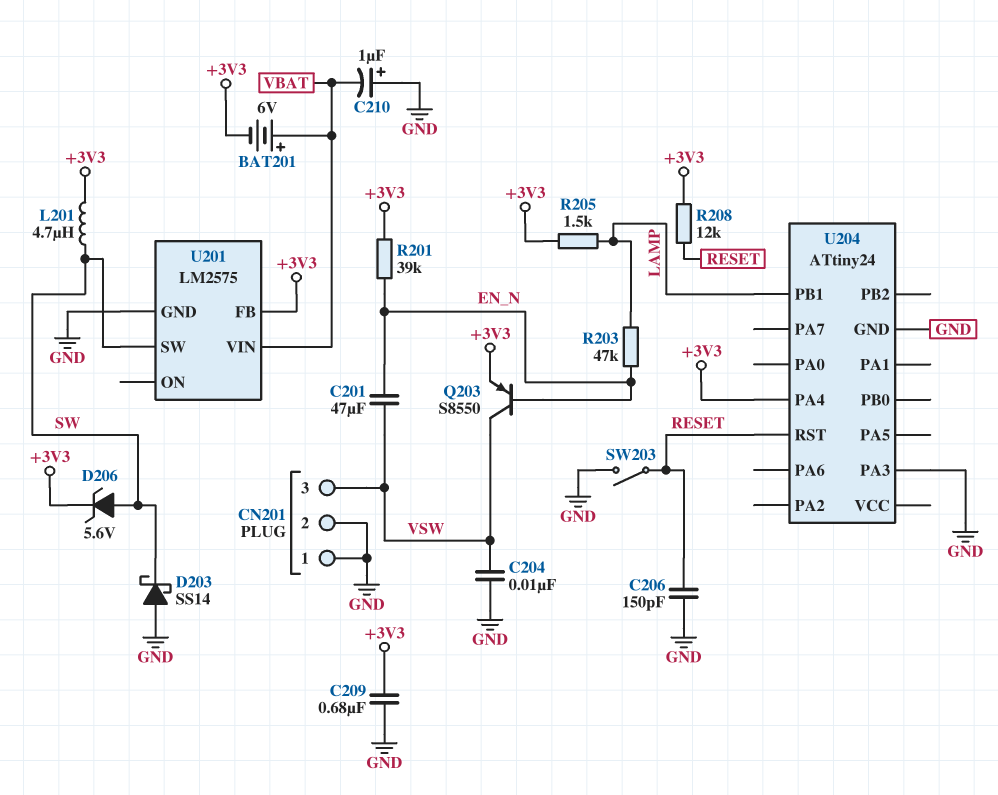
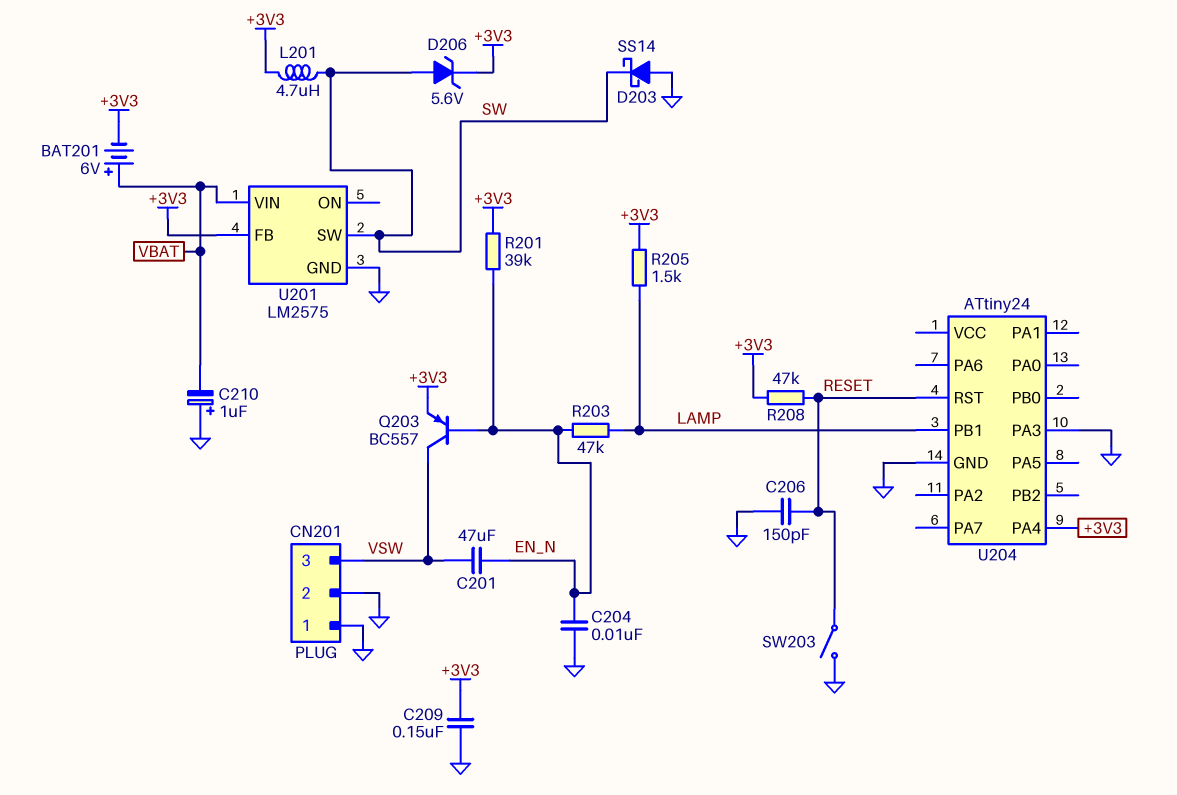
C204: 10nF (GND, VSW) -> 10nF (EN_N, GND)
C209: 680nF (+3V3, GND) -> 150nF (+3V3, GND)
Q203: PNP S8550 (B EN_N, C VSW, E +3V3) -> PNP BC557 (B EN_N, C VSW, E +3V3)
R208: 12k (+3V3, RESET) -> 47k (+3V3, RESET)

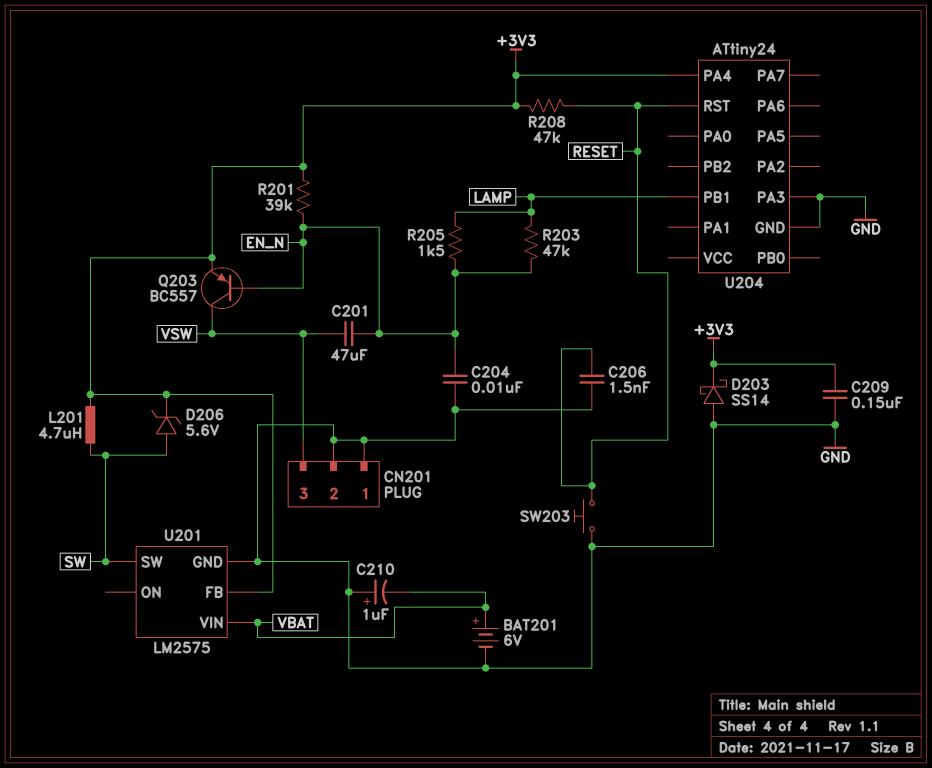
BAT201: 6V (plus VBAT, minus +3V3) -> 6V (plus VBAT, minus GND)
C206: 150pF (GND, RESET) -> 1.5nF (GND, RESET)
D203: schottky SS14 (A GND, K SW) -> schottky SS14 (A GND, K +3V3)
R205: 1.5k (+3V3, LAMP) -> 1.5k (EN_N, LAMP)
SW203: switch (GND, RESET) -> button (GND, RESET)

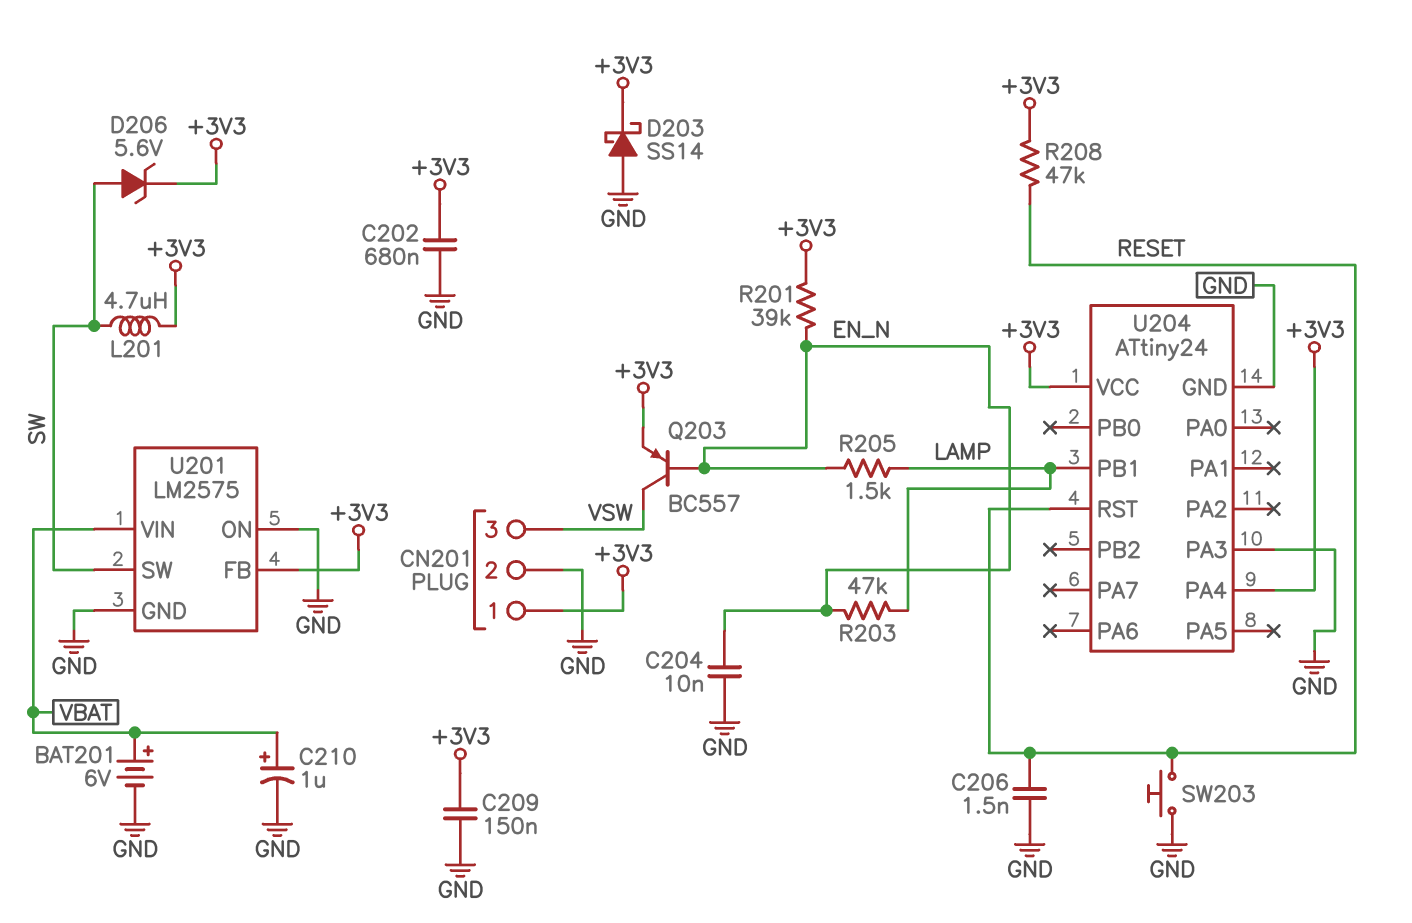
C201: 47uF (EN_N, VSW) -> none
C202: none -> 680nF (+3V3, GND)
C210: 1uF (plus GND, minus VBAT) -> 1uF (plus VBAT, minus GND)
CN201 pin 1: GND -> +3V3
U201 pin ON: none -> GND
U204 pin VCC: none -> +3V3

